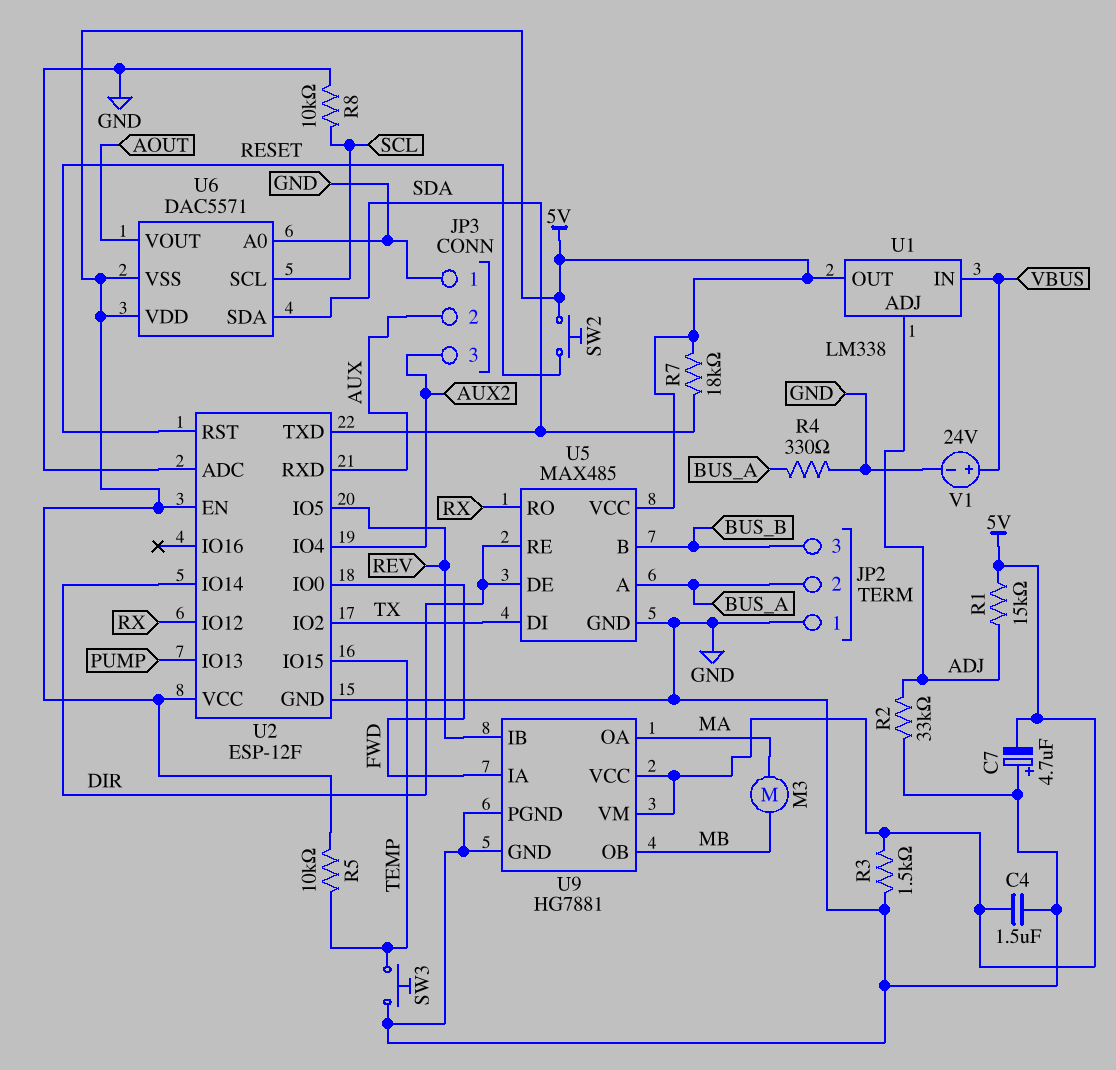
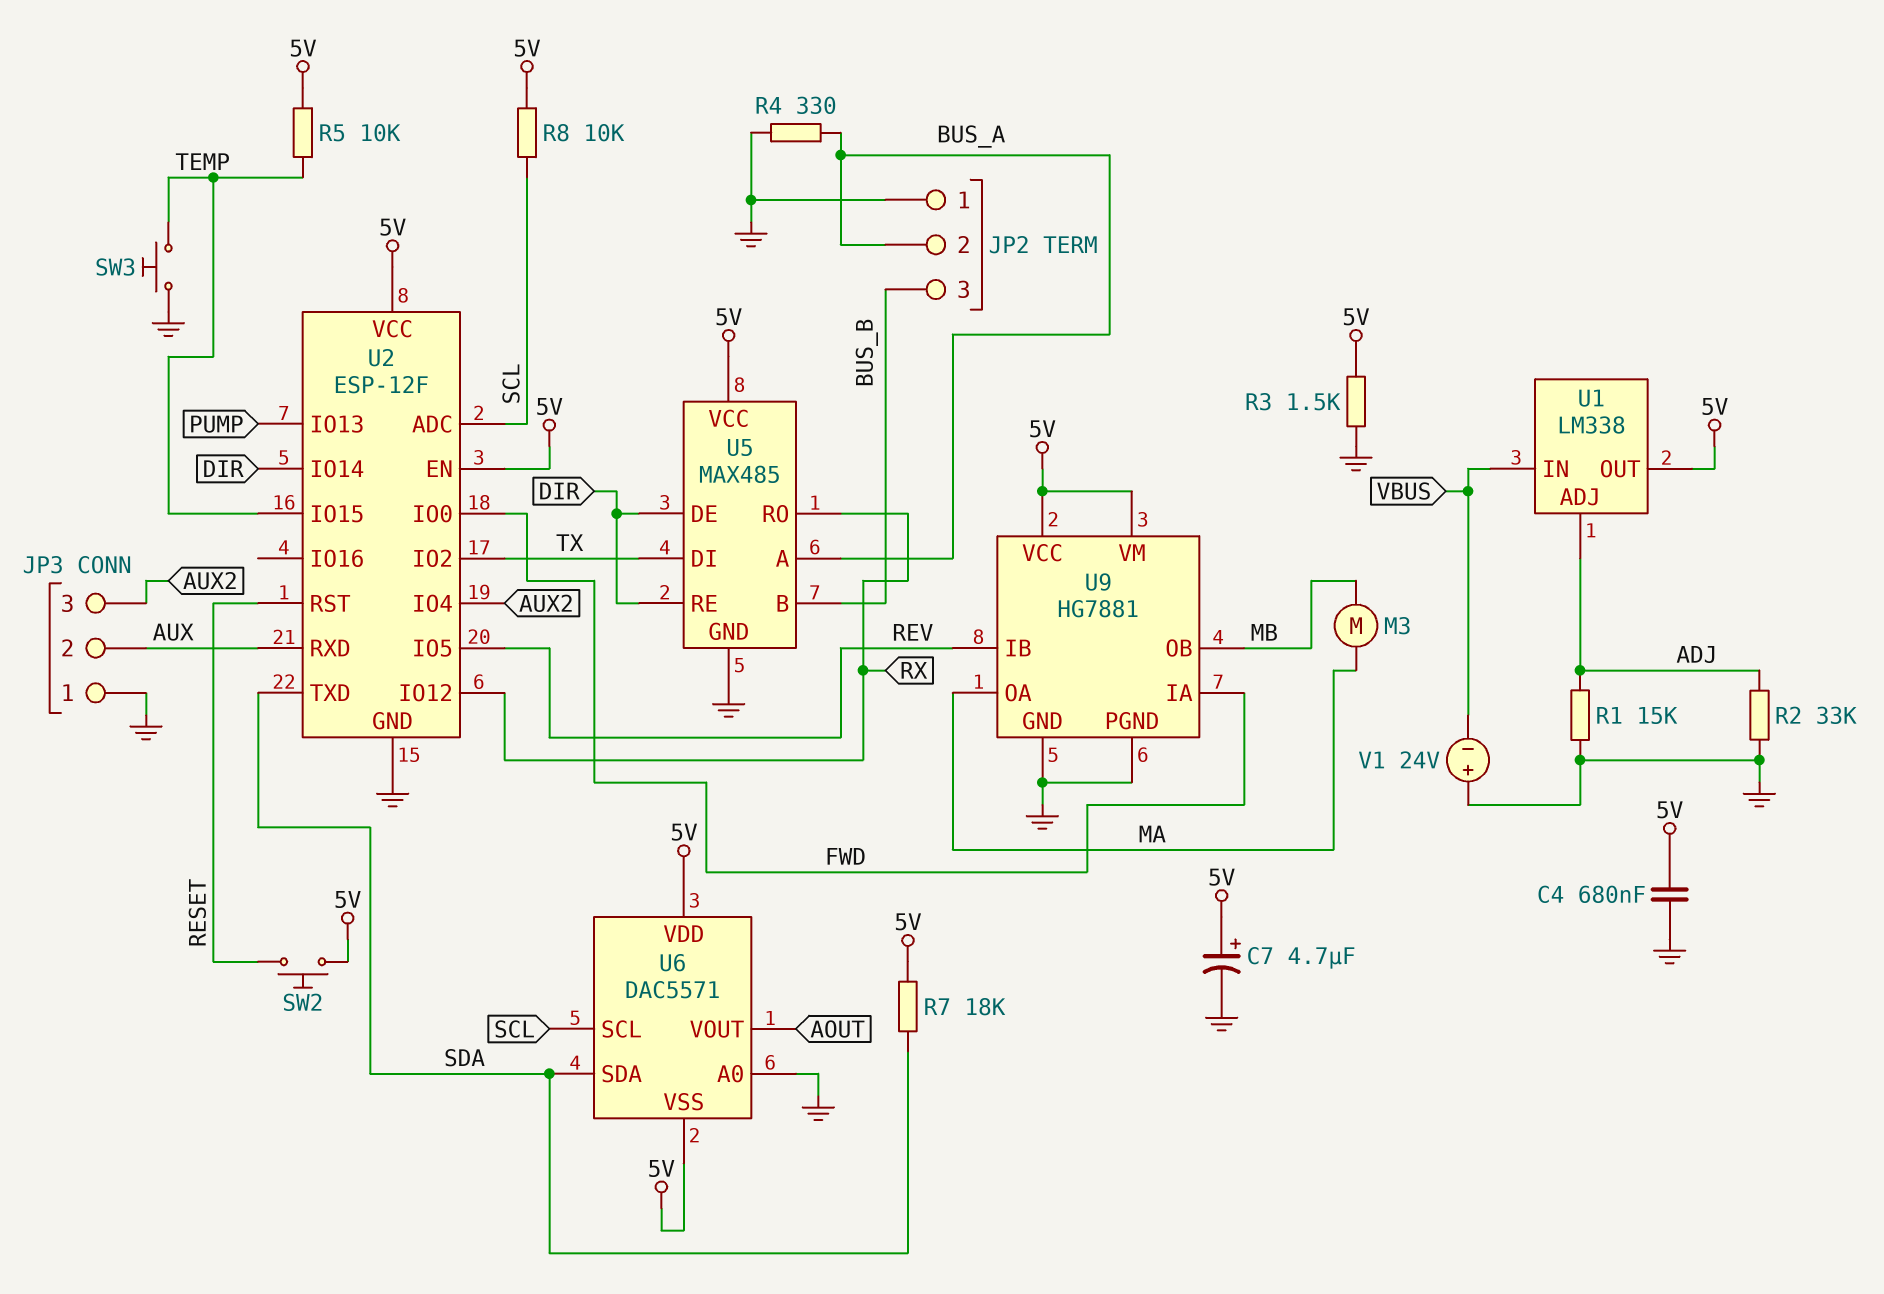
C4: 1.5uF (5V, GND) -> 680nF (5V, GND)
C7: 4.7uF (plus GND, minus 5V) -> 4.7uF (plus 5V, minus GND)
R1: 15k (5V, ADJ) -> 15k (ADJ, GND)
R8: 10k (GND, SCL) -> 10k (5V, SCL)
U2 pin ADC: GND -> SCL
V1: 24V (plus VBUS, minus GND) -> 24V (plus GND, minus VBUS)

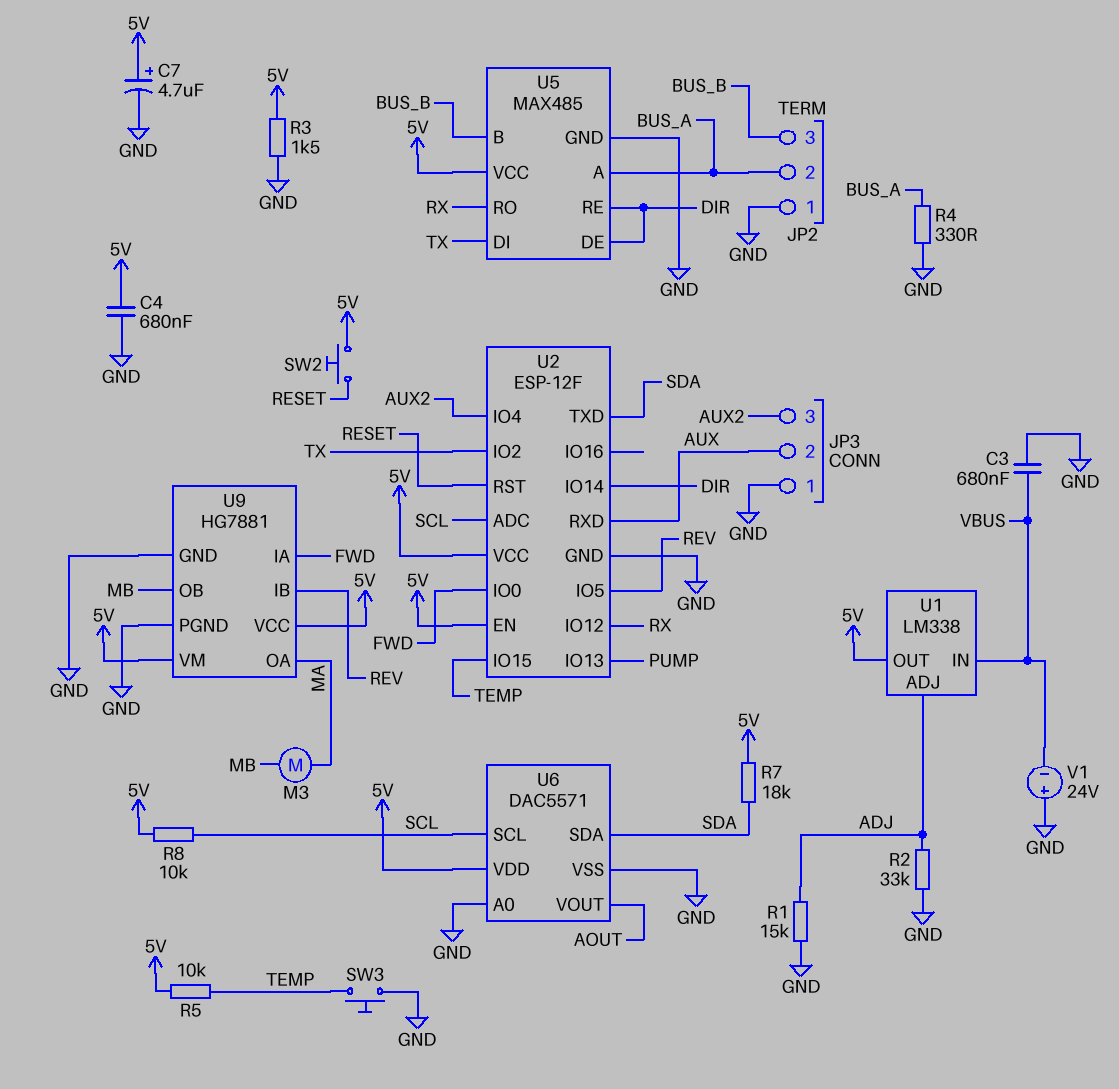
C3: none -> 680nF (GND, VBUS)
U6 pin VSS: 5V -> GND

